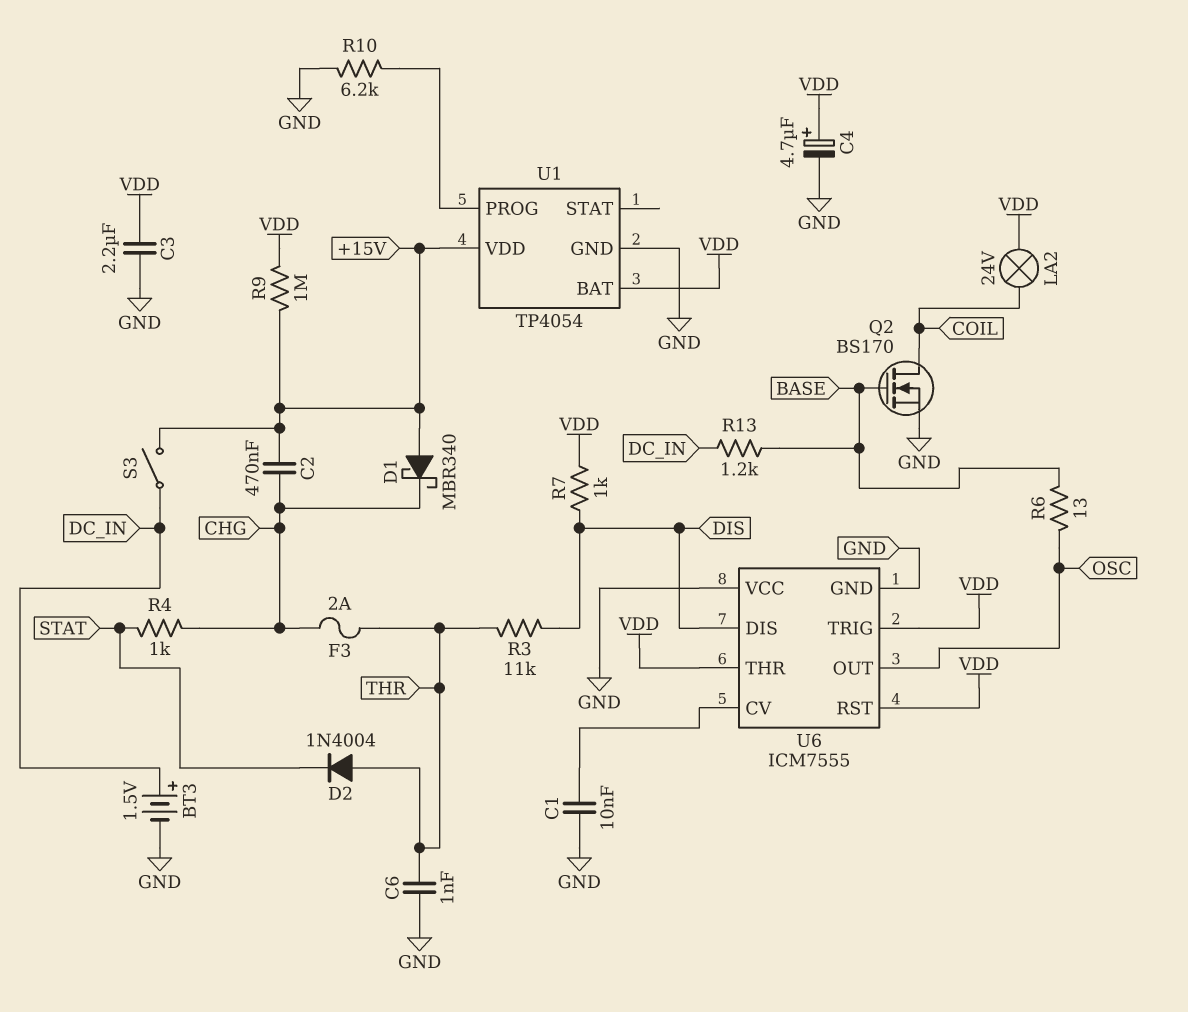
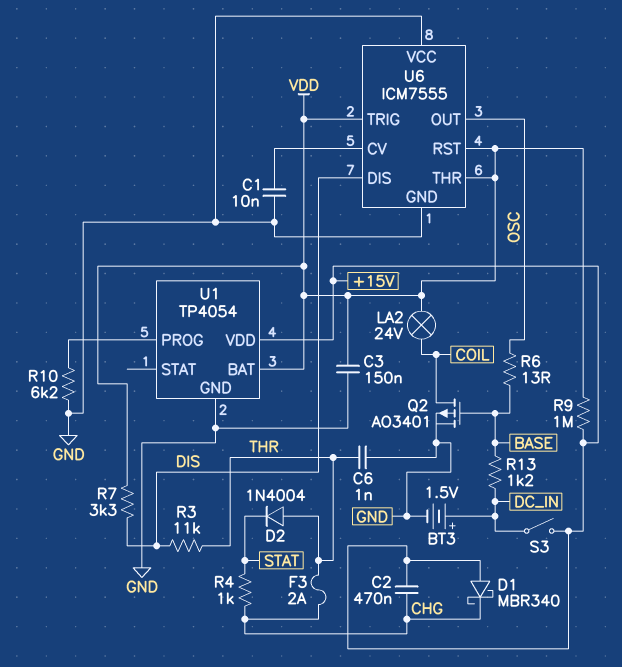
C3: 2.2uF (GND, VDD) -> 150nF (GND, VDD)
C4: 4.7uF (plus VDD, minus GND) -> none
Q2: NMOS BS170 (G BASE, D COIL, S GND) -> PMOS AO3401 (G BASE, D COIL, S GND)
R7: 1k (DIS, VDD) -> 3.3k (DIS, VDD)

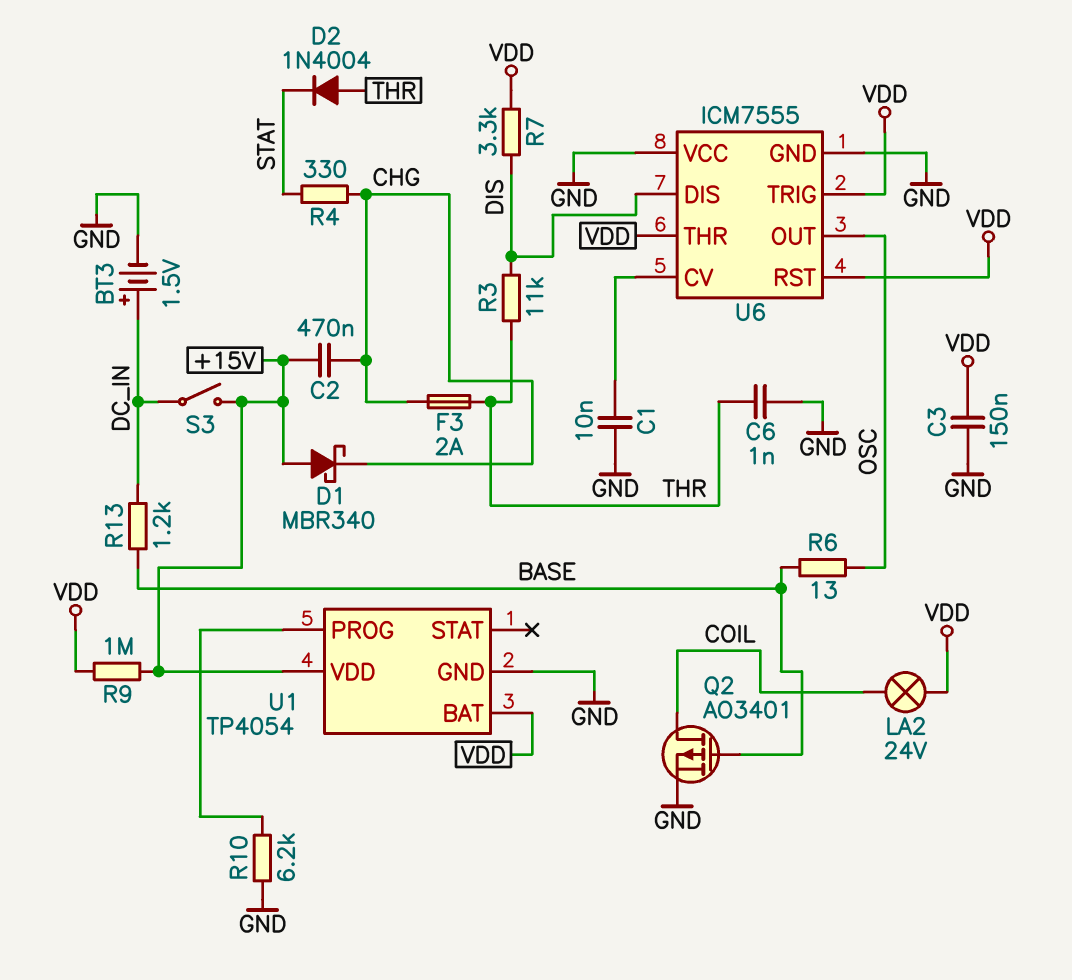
R4: 1k (CHG, STAT) -> 330 (CHG, STAT)

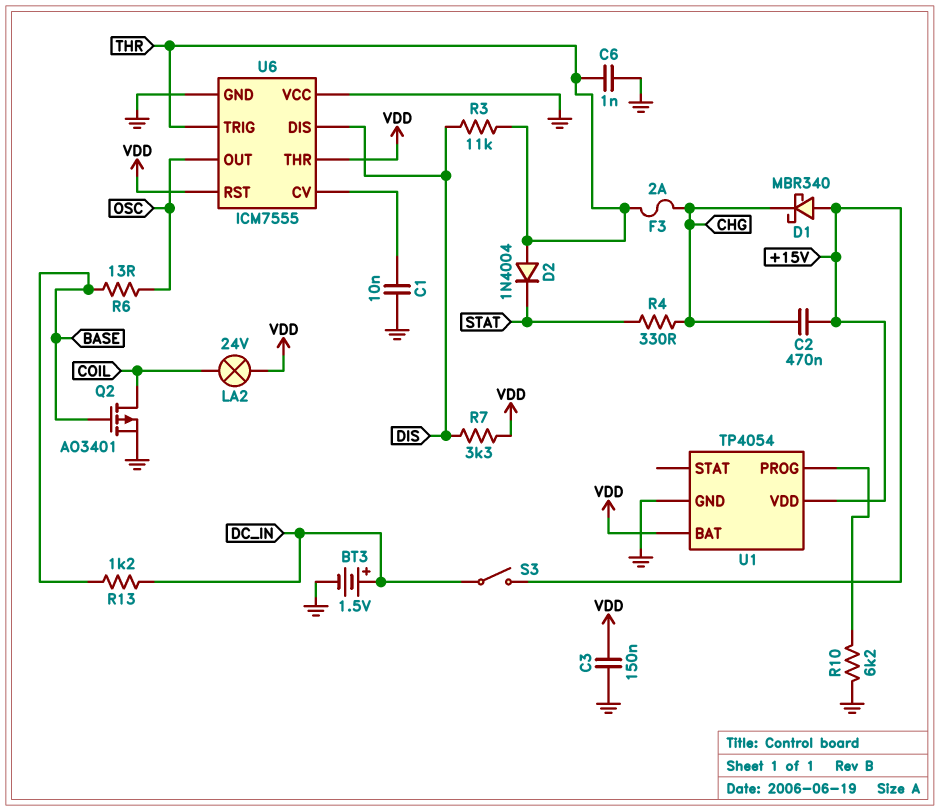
R9: 1M (+15V, VDD) -> none
U6 pin TRIG: VDD -> THR

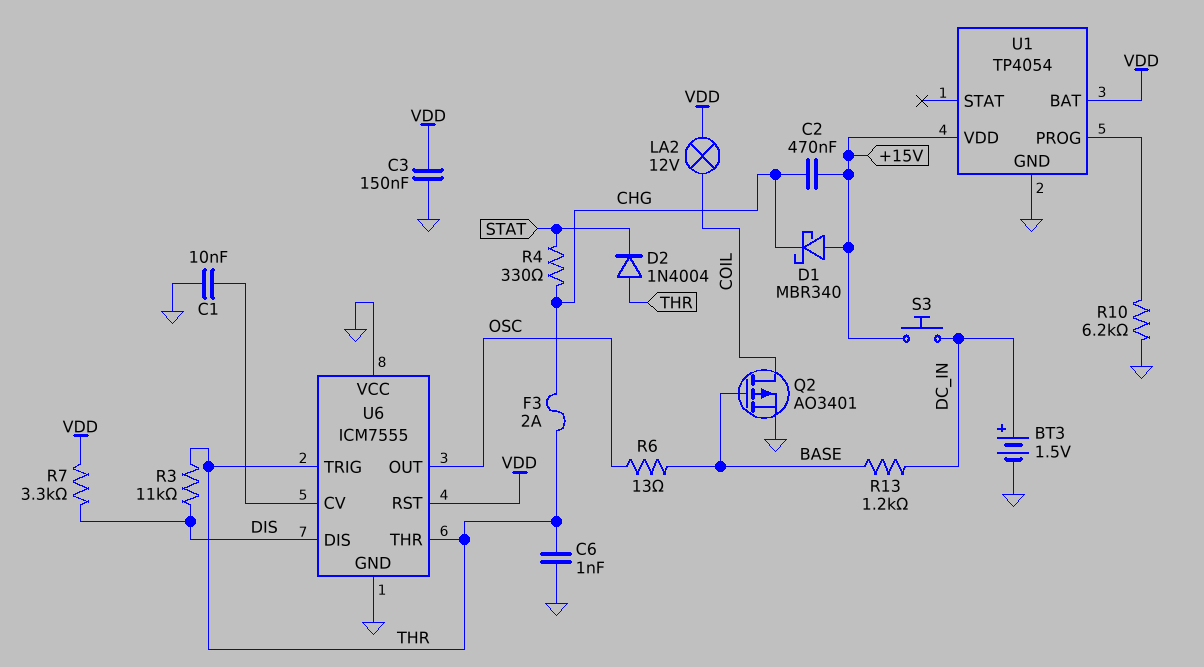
LA2: lamp 24V (COIL, VDD) -> lamp 12V (COIL, VDD)
S3: switch (+15V, DC_IN) -> button (+15V, DC_IN)
U6 pin THR: VDD -> THR

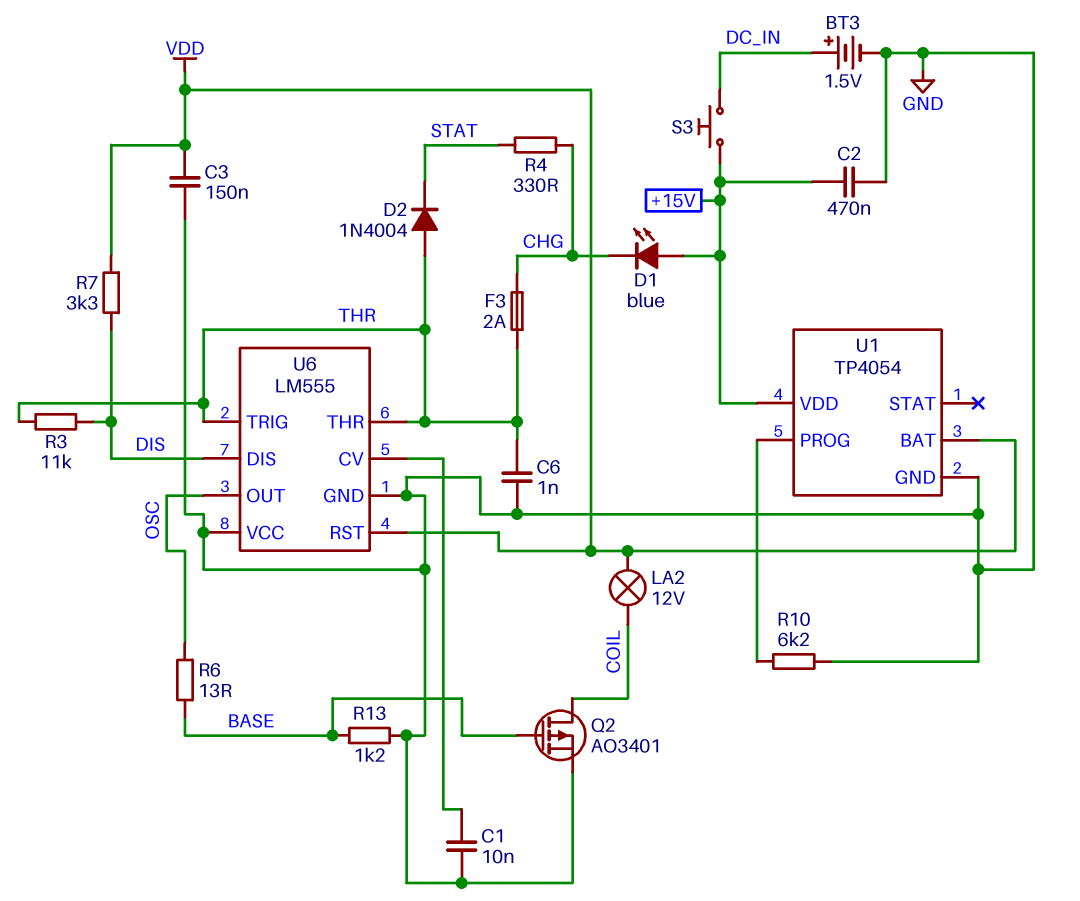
C2: 470nF (+15V, CHG) -> 470nF (+15V, GND)
D1: schottky MBR340 (A +15V, K CHG) -> LED blue (A +15V, K CHG)
R13: 1.2k (BASE, DC_IN) -> 1.2k (BASE, GND)
U6: ICM7555 -> LM555

